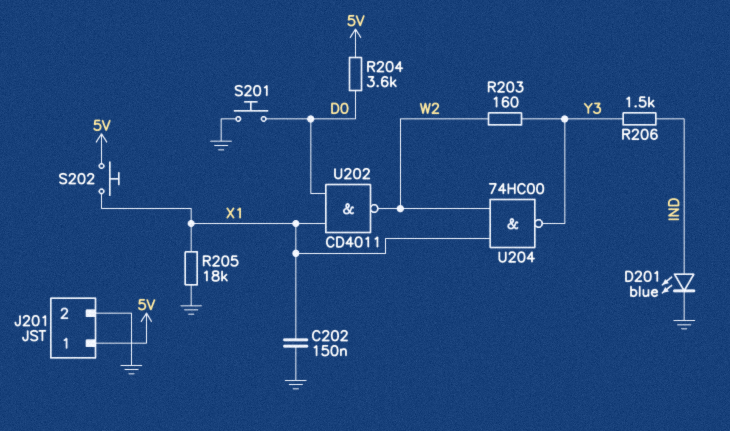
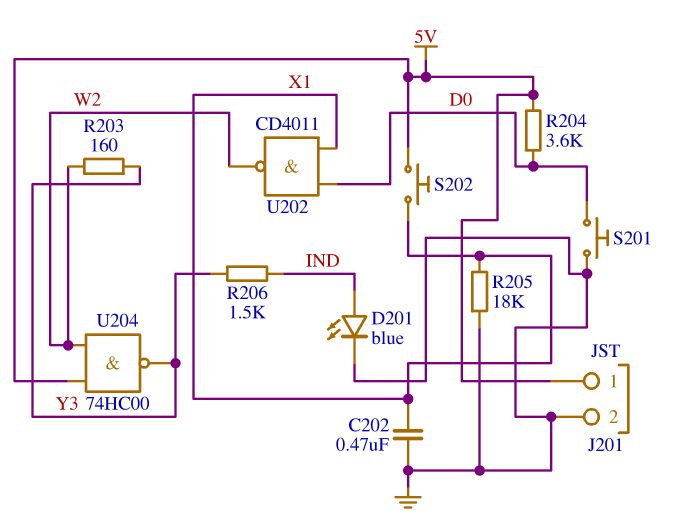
C202: 150nF (GND, X1) -> 470nF (GND, X1)
U204: NAND 74HC00 (in W2, in X1, out Y3) -> NAND 74HC00 (in 5V, in W2, out Y3)

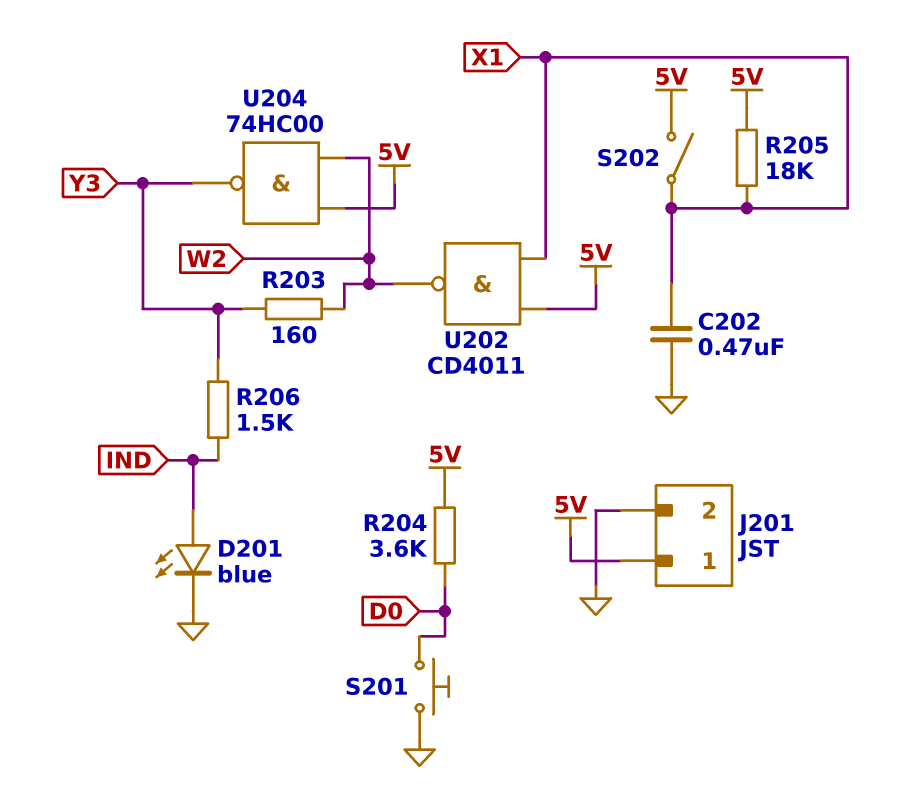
R205: 18k (GND, X1) -> 18k (5V, X1)
S202: button (5V, X1) -> switch (5V, X1)
U202: NAND CD4011 (in D0, in X1, out W2) -> NAND CD4011 (in 5V, in X1, out W2)

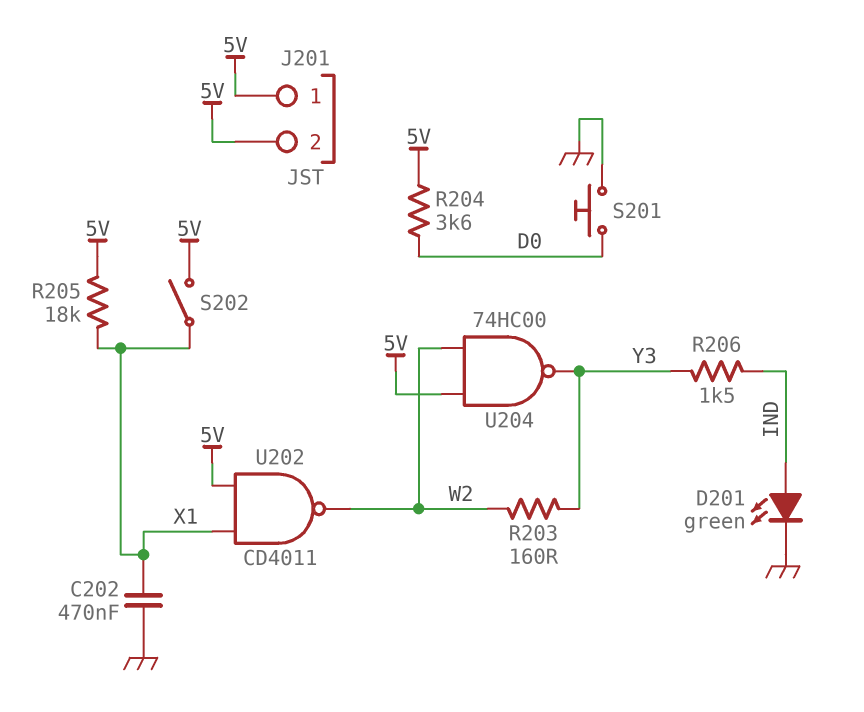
D201: LED blue (A IND, K GND) -> LED green (A IND, K GND)
J201 pin 2: GND -> 5V

